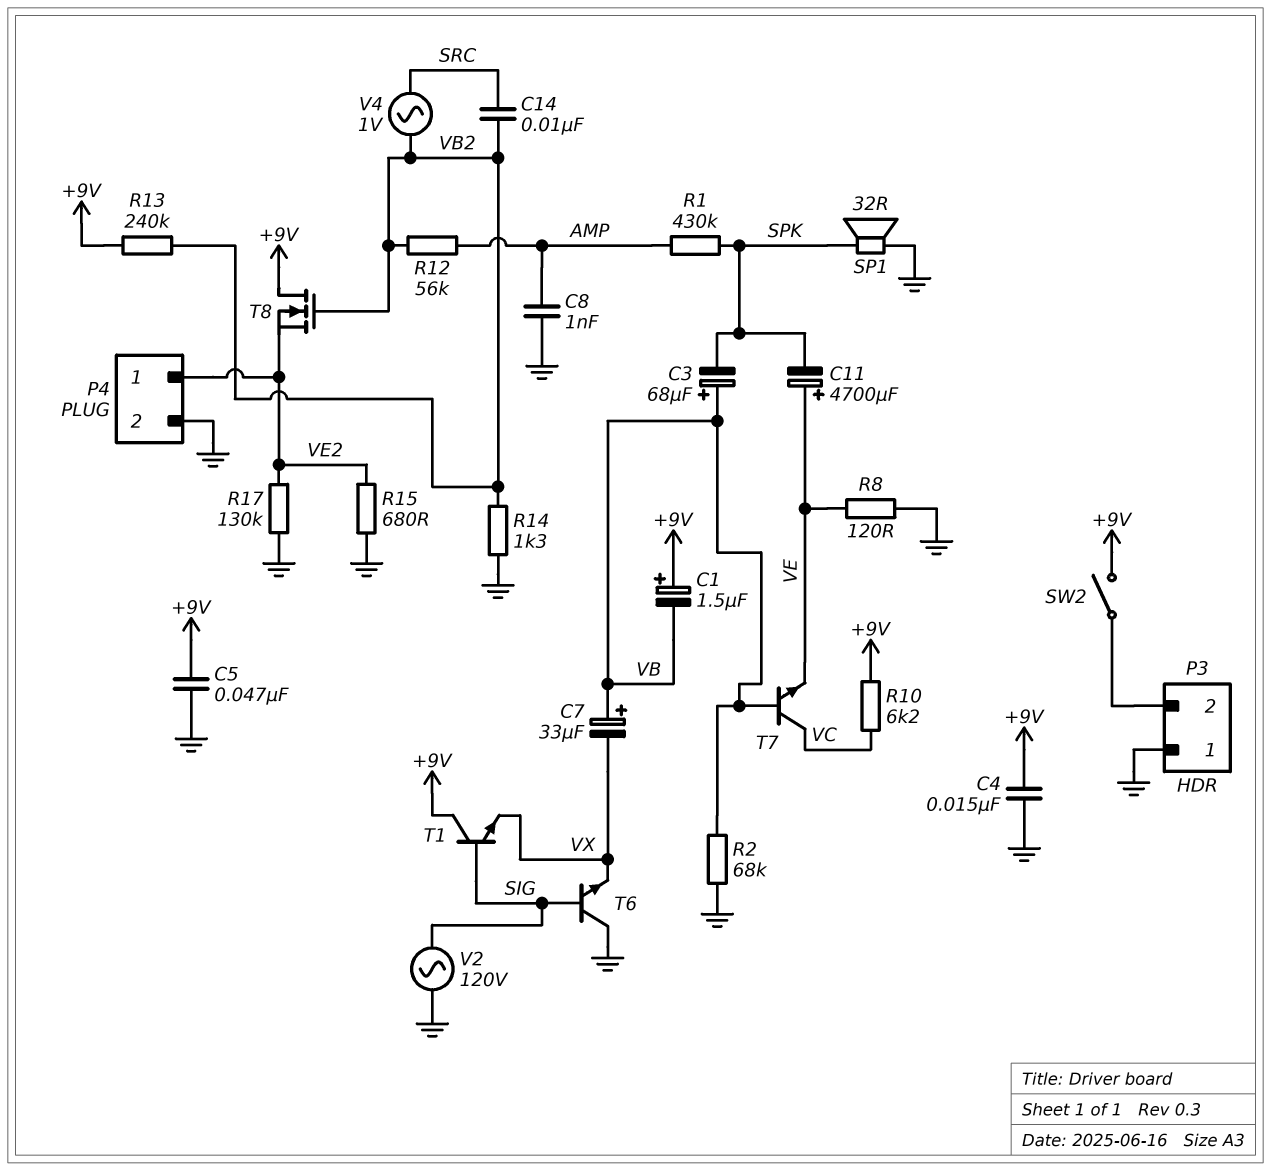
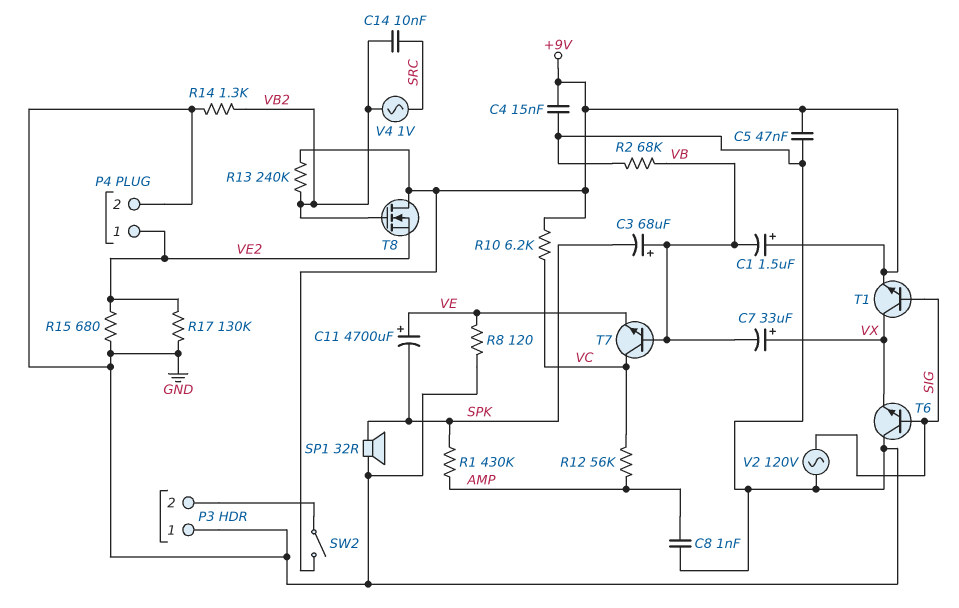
C7: 33uF (plus VB, minus VX) -> 33uF (plus VX, minus VB)
R12: 56k (AMP, VB2) -> 56k (AMP, VC)
T1: NPN (B SIG, C +9V, E VX) -> NPN (B SIG, C VX, E +9V)

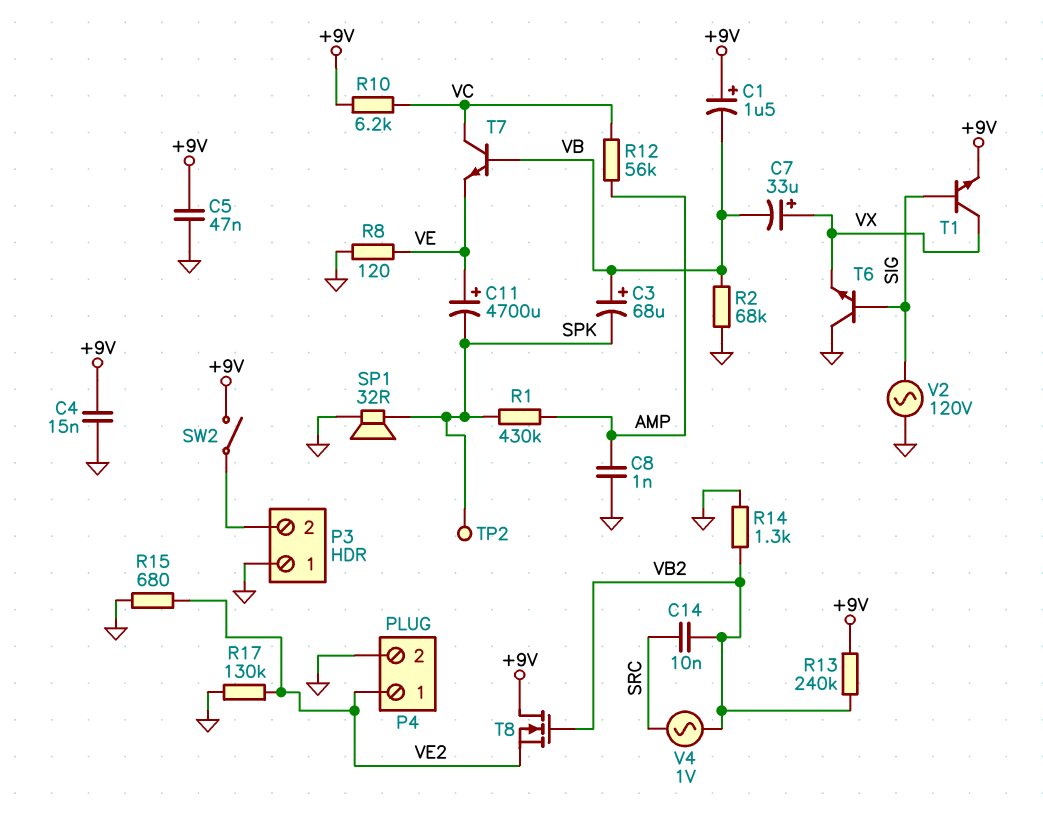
TP2: none -> test point (SPK)

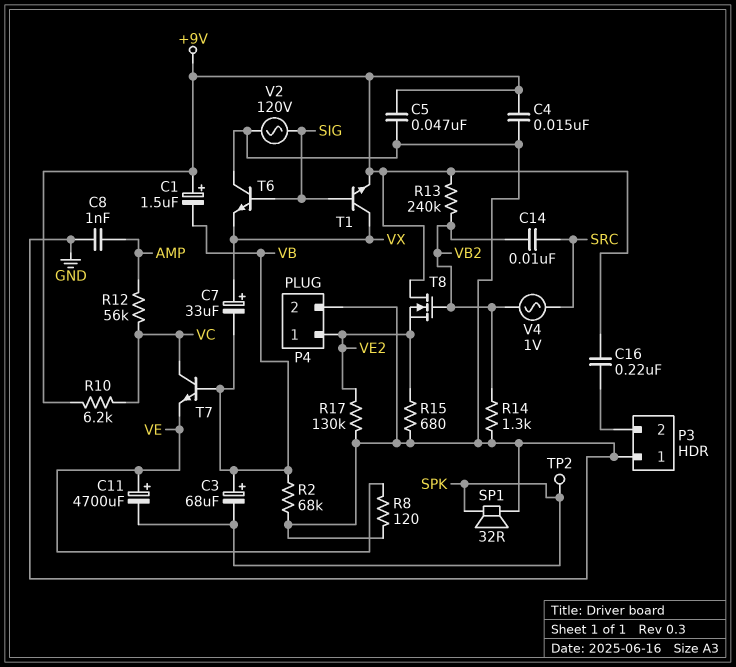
C16: none -> 220nF (+9V, P3/2)
R1: 430k (AMP, SPK) -> none
SW2: switch (+9V, P3/2) -> none

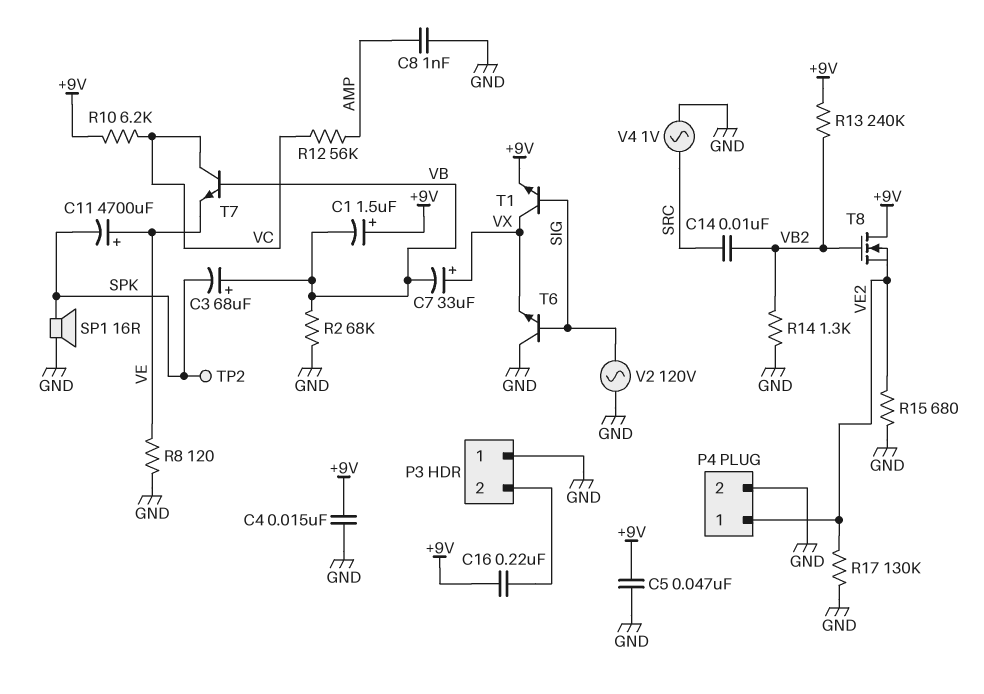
SP1: speaker 32R (GND, SPK) -> speaker 16R (GND, SPK)
V4: AC 1V (SRC, VB2) -> AC 1V (GND, SRC)

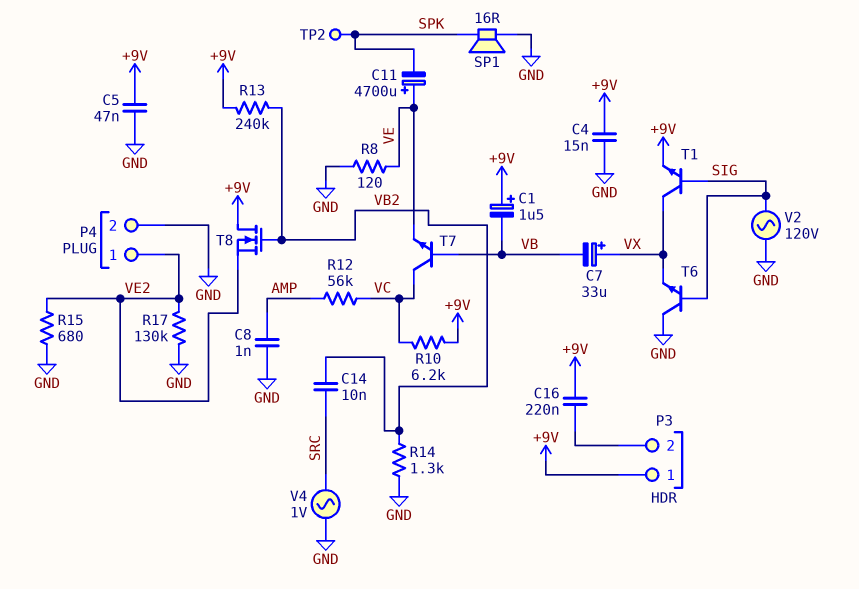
C3: 68uF (plus VB, minus SPK) -> none
P3 pin 1: GND -> +9V
R2: 68k (GND, VB) -> none

